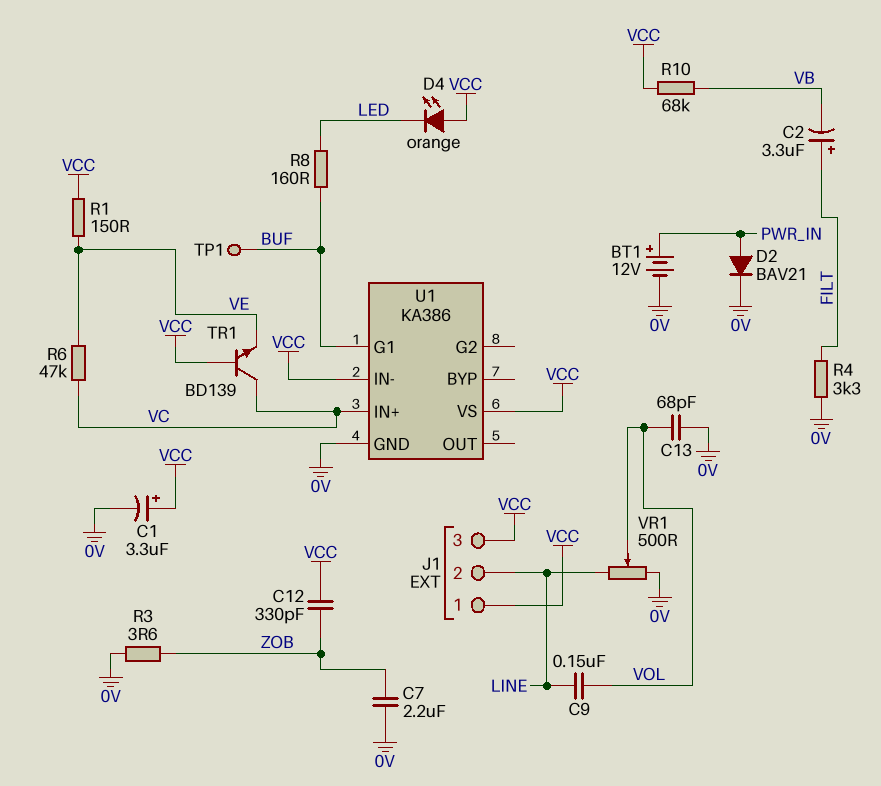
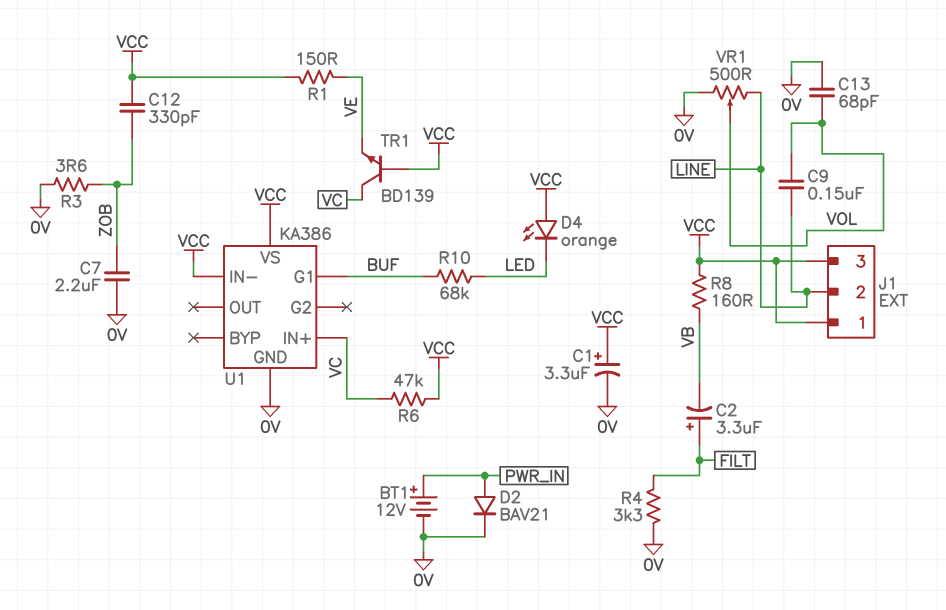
R6: 47k (VC, VE) -> 47k (VC, VCC)
R8: 160 (BUF, LED) -> 160 (VB, VCC)
R10: 68k (VB, VCC) -> 68k (BUF, LED)
TP1: test point (BUF) -> none

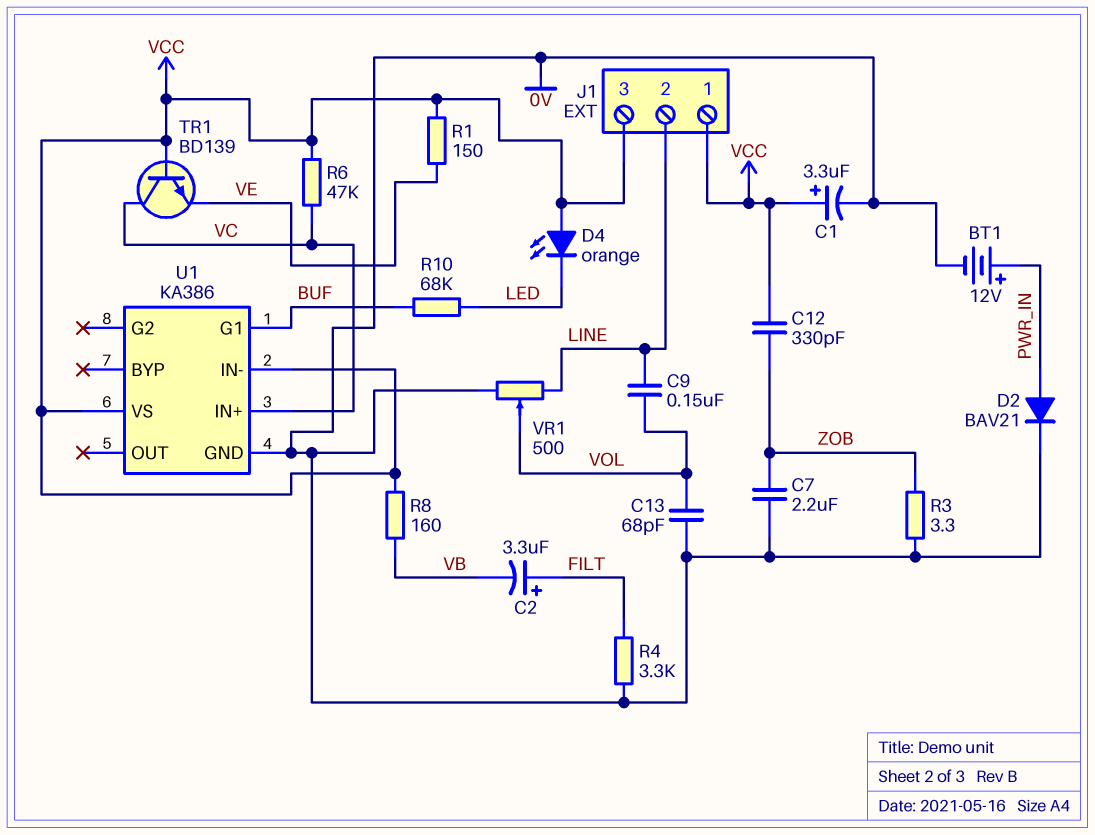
R3: 3.6 (0V, ZOB) -> 3.3 (0V, ZOB)

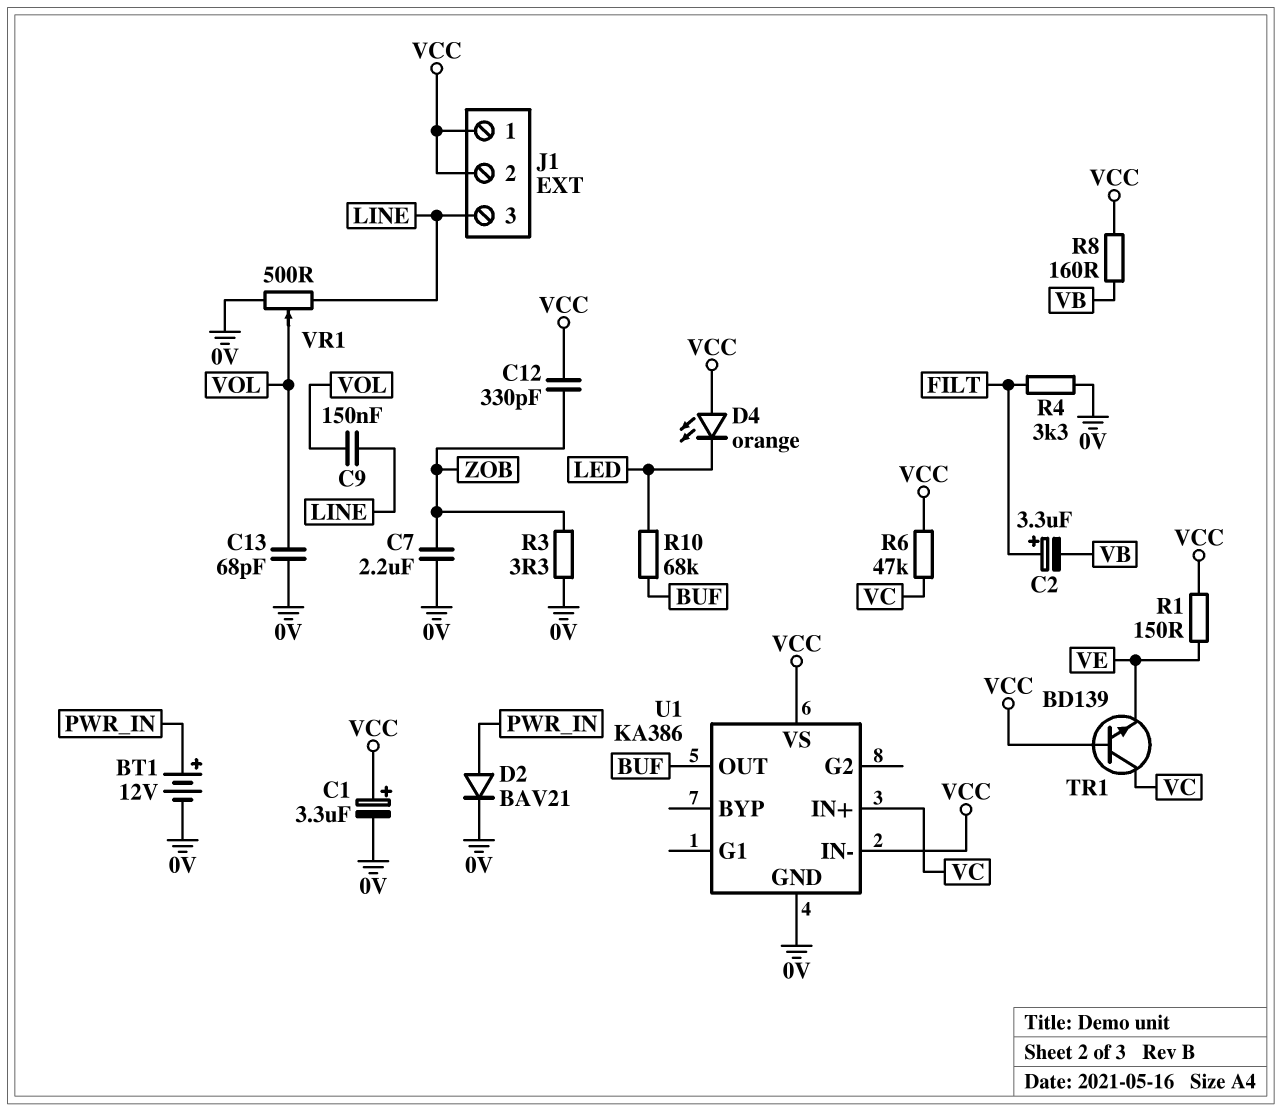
J1 pin 2: LINE -> VCC
J1 pin 3: VCC -> LINE
U1 pin G1: BUF -> none
U1 pin OUT: none -> BUF

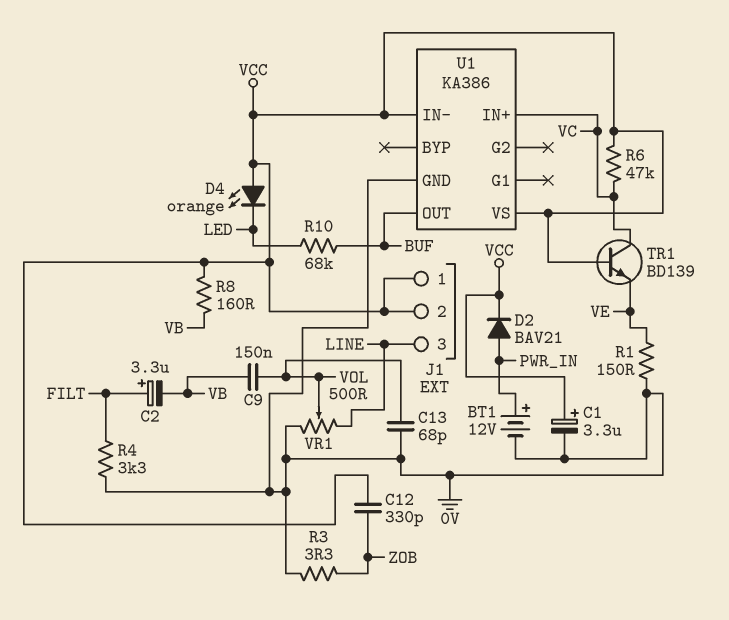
C7: 2.2uF (0V, ZOB) -> none
C9: 150nF (LINE, VOL) -> 150nF (VB, VOL)
D2: diode BAV21 (A PWR_IN, K 0V) -> diode BAV21 (A PWR_IN, K VCC)
R1: 150 (VCC, VE) -> 150 (0V, VE)

